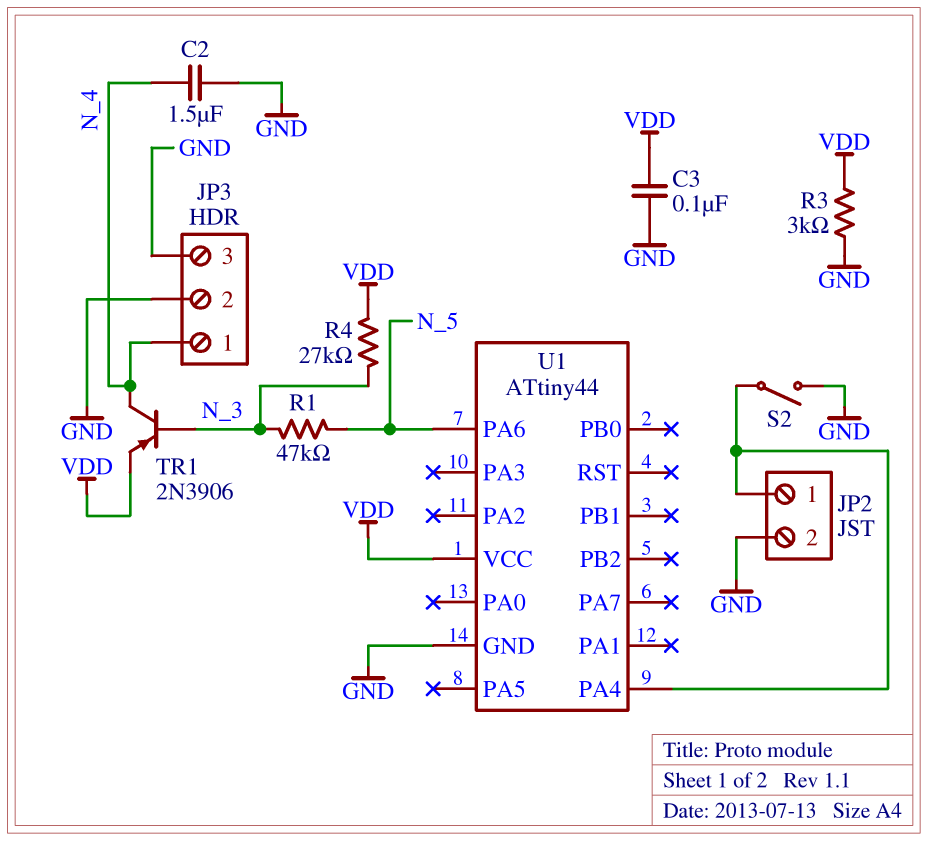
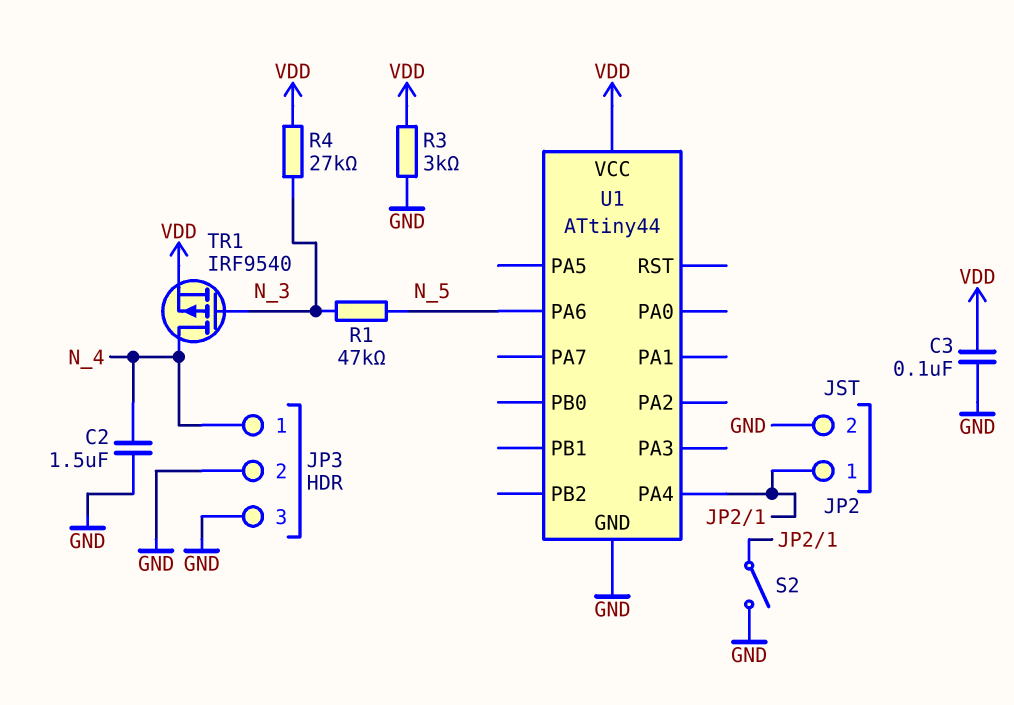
TR1: PNP 2N3906 (B N_3, C N_4, E VDD) -> PMOS IRF9540 (G N_3, D N_4, S VDD)

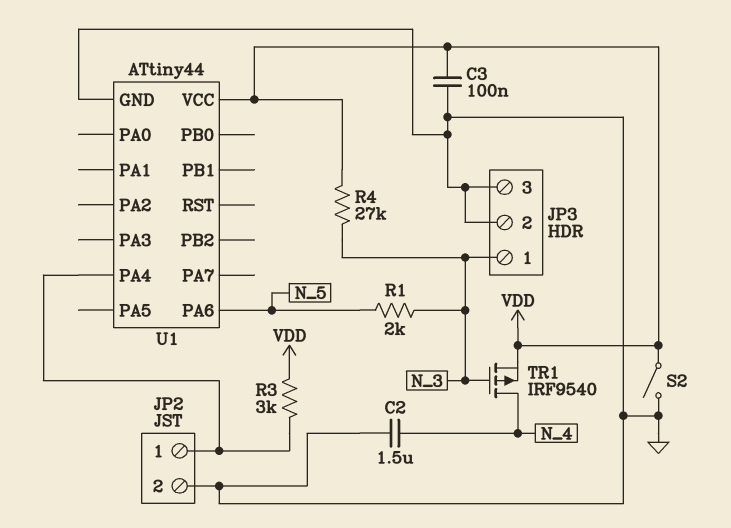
JP3 pin 1: N_4 -> N_3
R1: 47k (N_3, N_5) -> 2k (N_3, N_5)
R3: 3k (GND, VDD) -> 3k (JP2/1, VDD)
S2: switch (GND, JP2/1) -> switch (GND, VDD)

